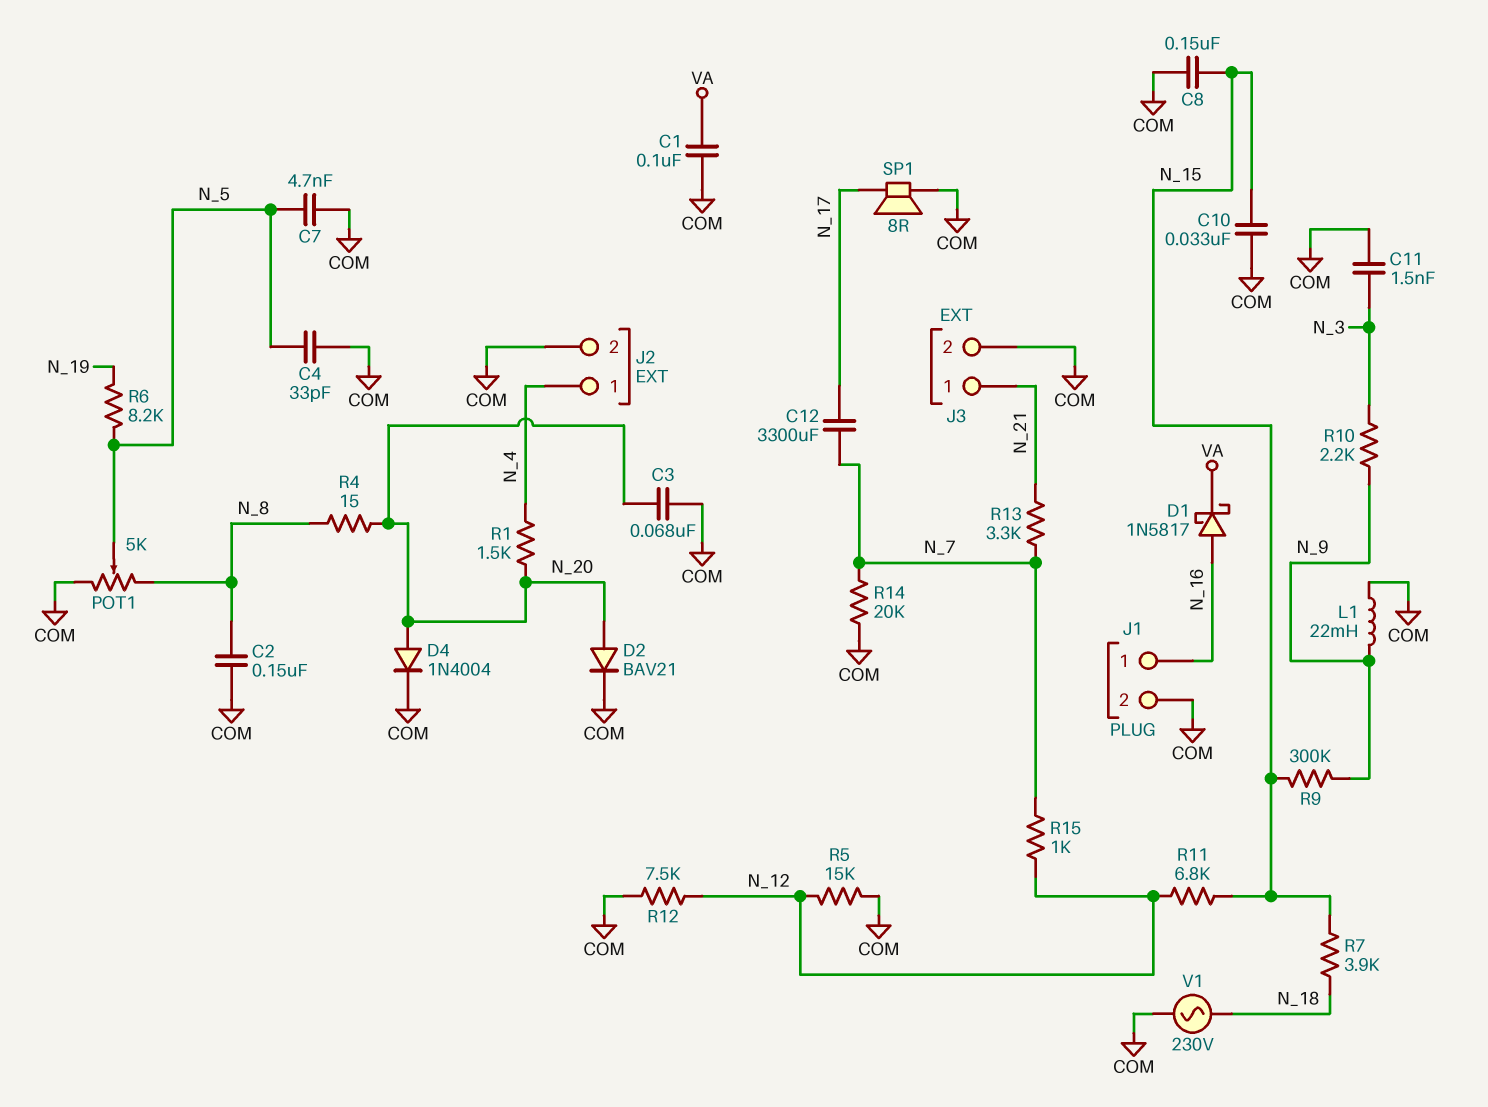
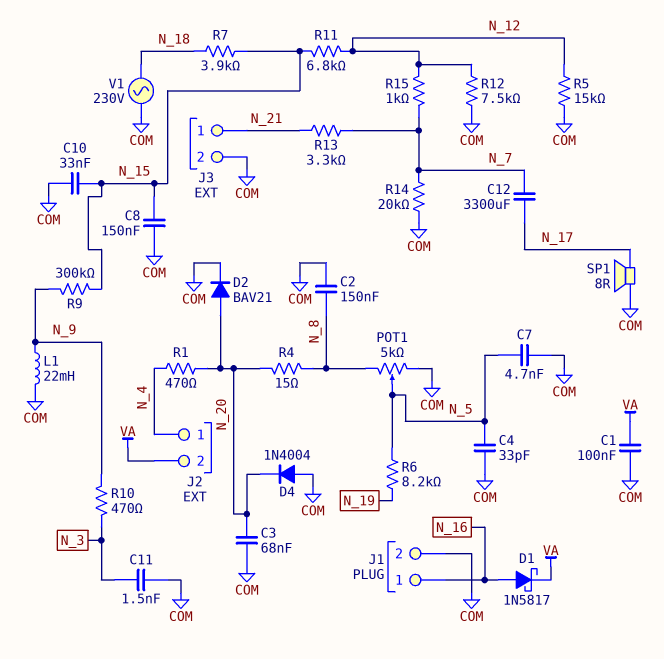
D4: diode 1N4004 (A N_20, K COM) -> diode 1N4004 (A COM, K N_20)
J2 pin 2: COM -> VA
R1: 1.5k (N_4, N_20) -> 470 (N_4, N_20)
R10: 2.2k (N_3, N_9) -> 470 (N_3, N_9)

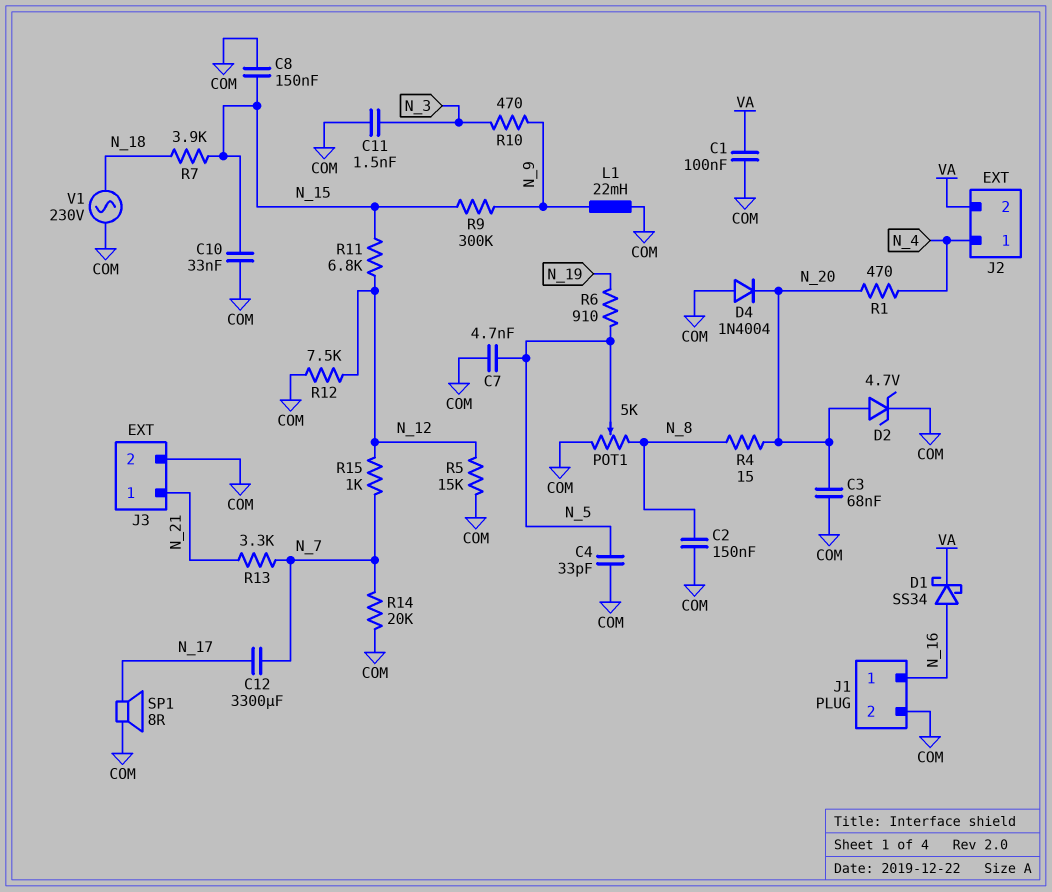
D1: schottky 1N5817 (A N_16, K VA) -> schottky SS34 (A N_16, K VA)
D2: diode BAV21 (A N_20, K COM) -> zener 4.7V (A N_20, K COM)
R6: 8.2k (N_5, N_19) -> 910 (N_5, N_19)

